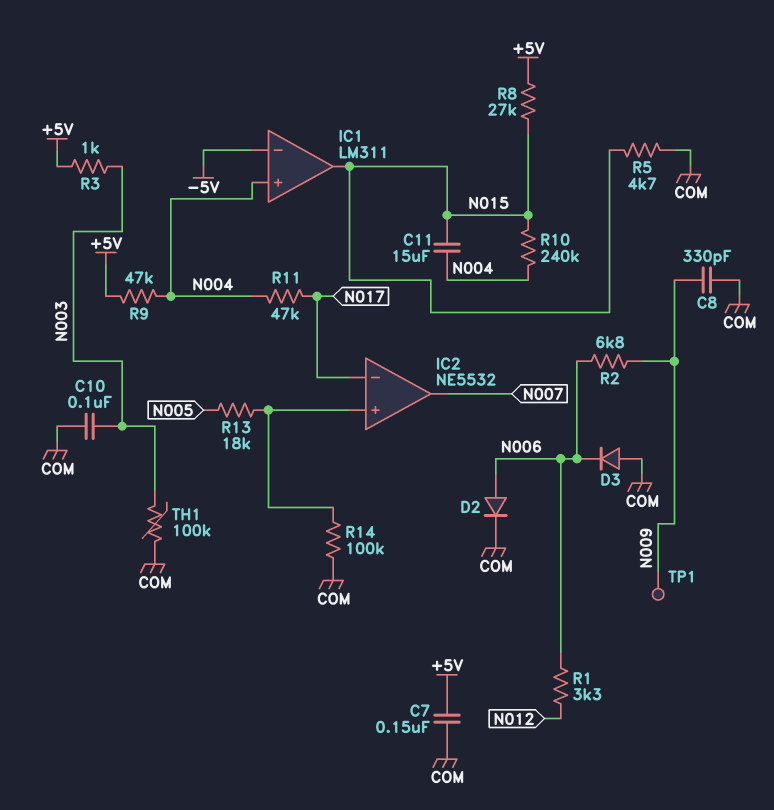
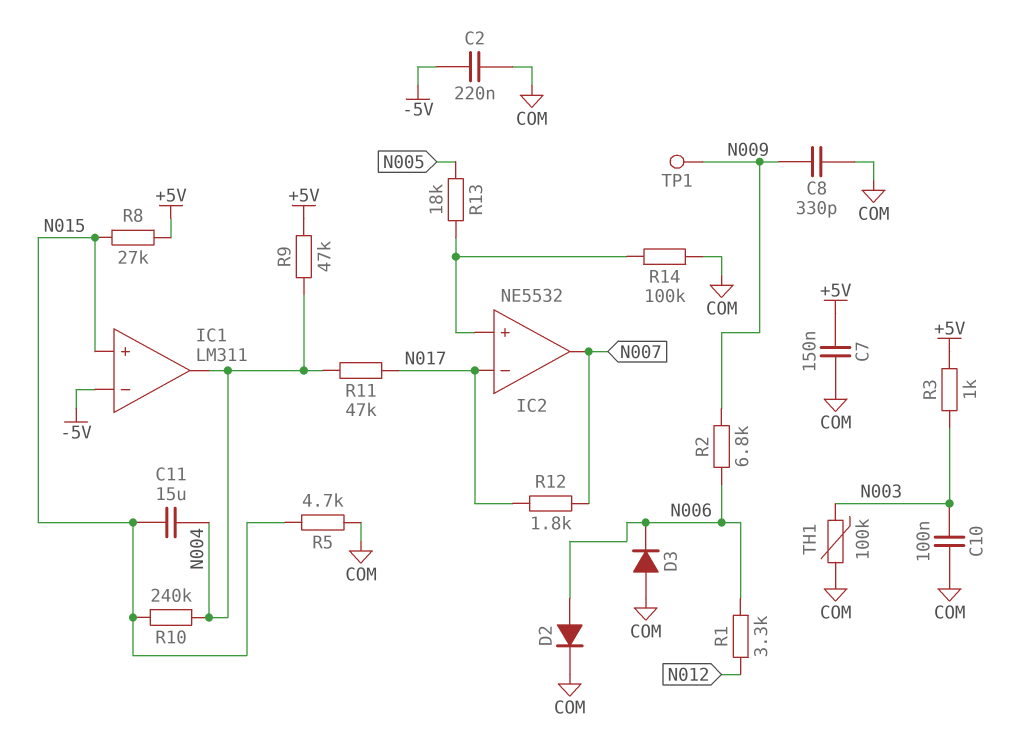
C2: none -> 220nF (-5V, COM)
IC1 pin in+: N004 -> N015
IC1 pin out: N015 -> N004
R12: none -> 1.8k (N007, N017)

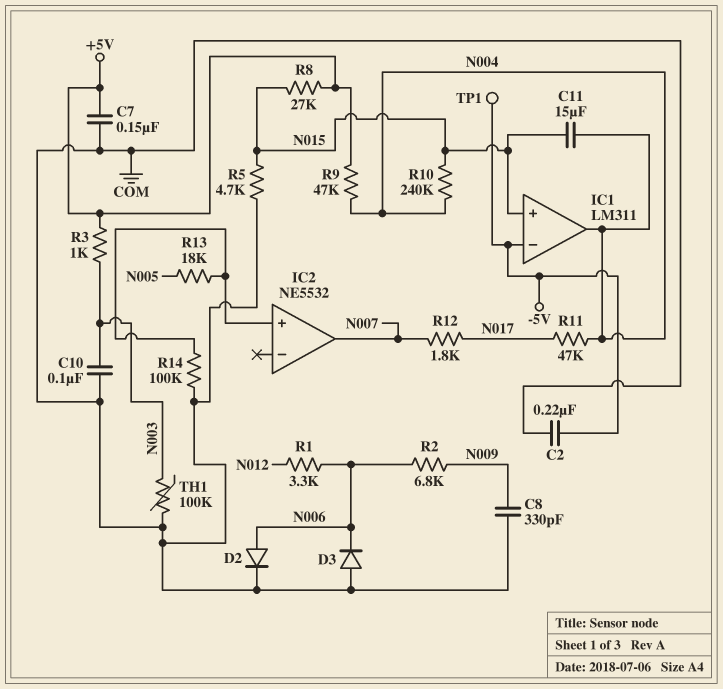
IC2 pin in-: N017 -> none
TP1: test point (N009) -> test point (-5V)

